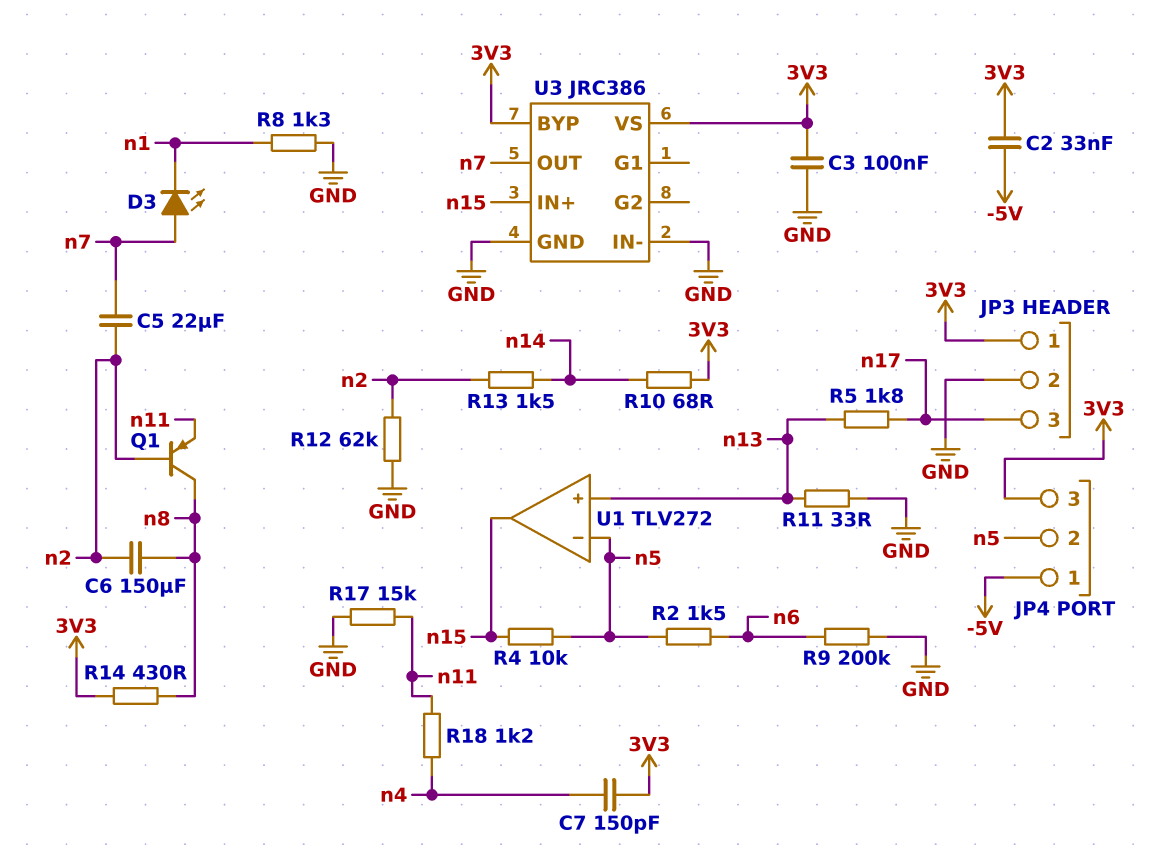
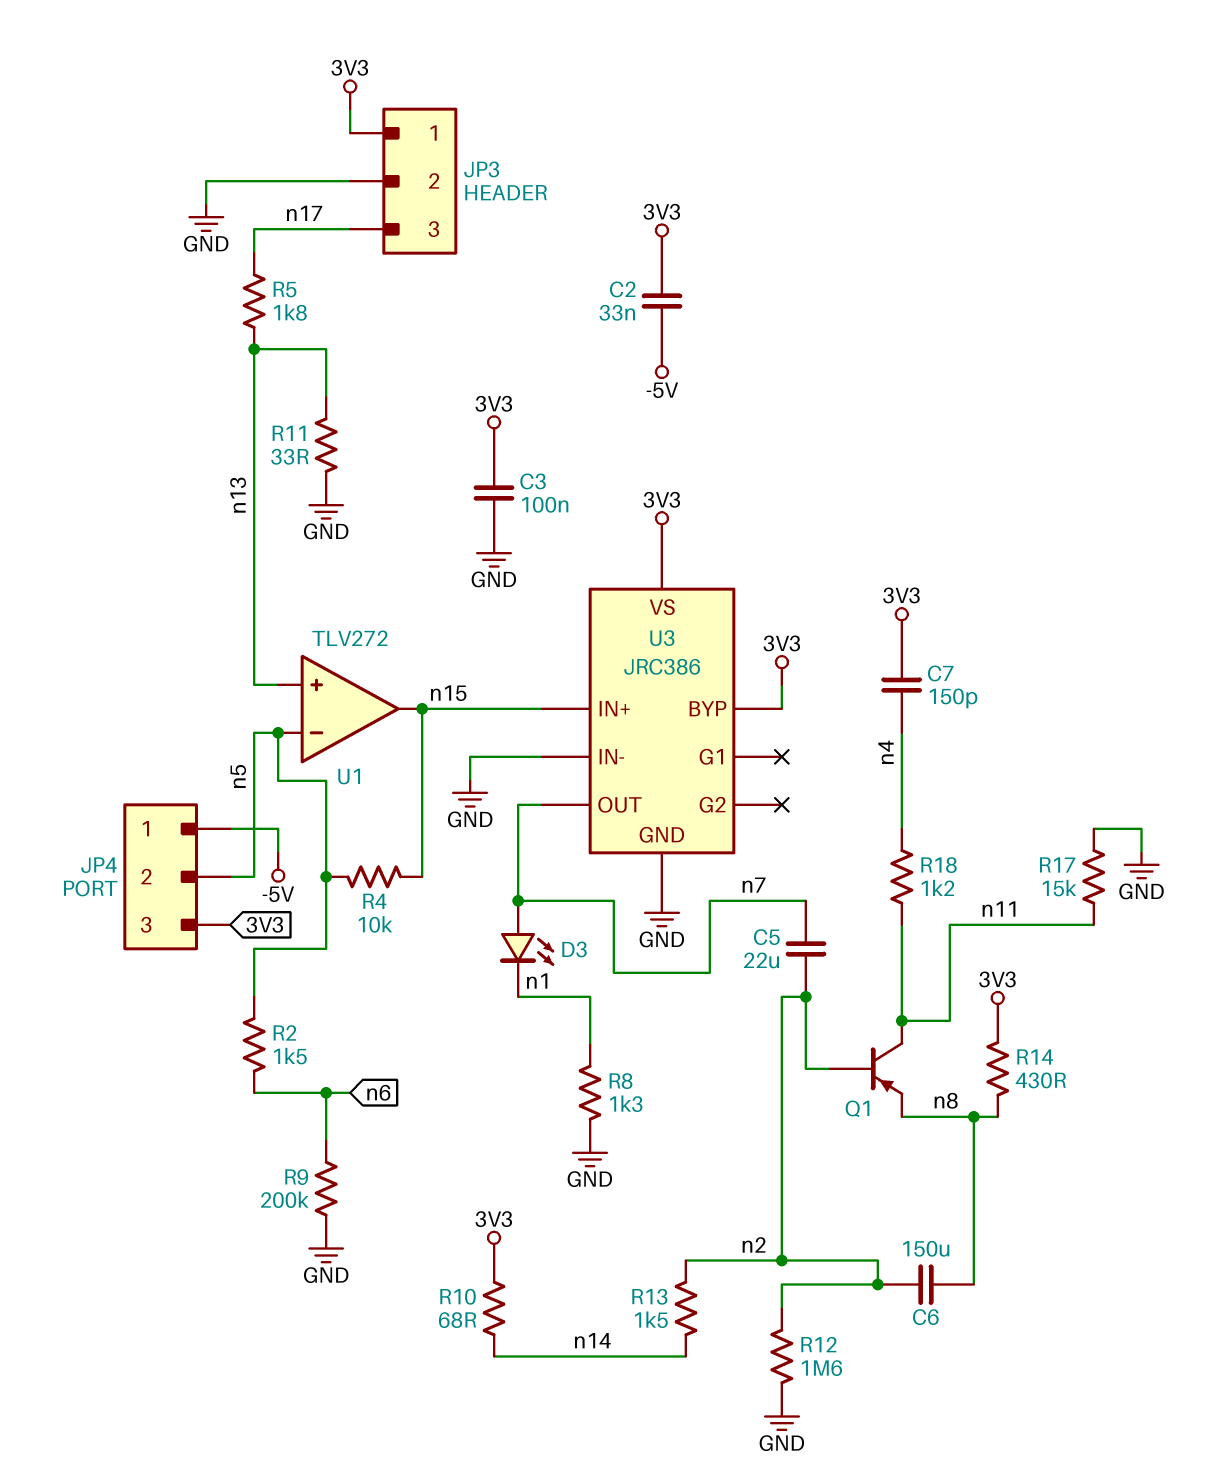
Q1: PNP (B n2, C n8, E n11) -> PNP (B n2, C n11, E n8)
R12: 62k (GND, n2) -> 1.6M (GND, n2)

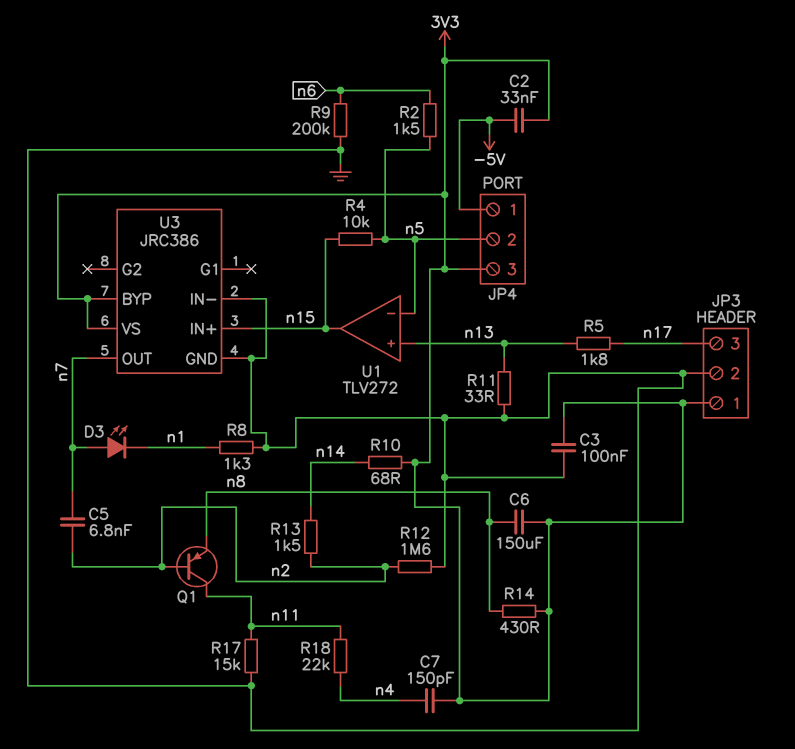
C5: 22uF (n2, n7) -> 6.8nF (n2, n7)
C6: 150uF (n2, n8) -> 150uF (3V3, n8)
R18: 1.2k (n4, n11) -> 22k (n4, n11)

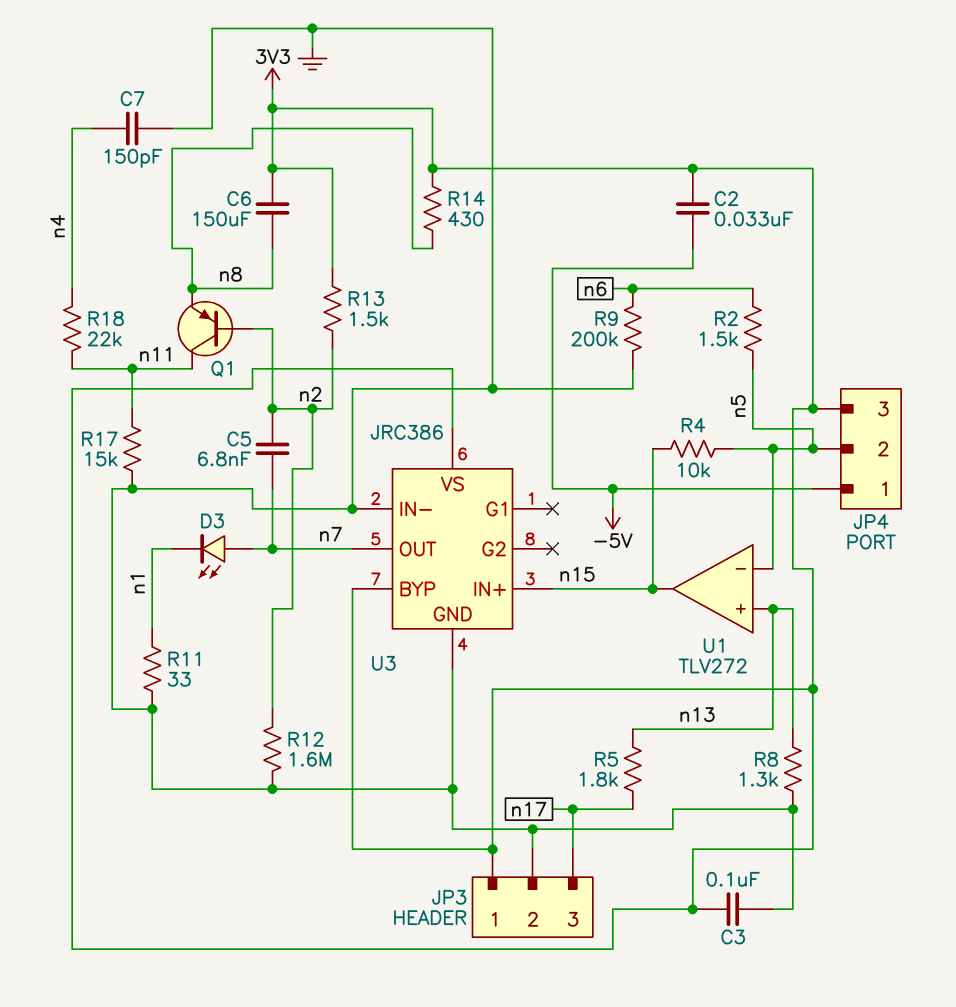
C7: 150pF (3V3, n4) -> 150pF (GND, n4)
R8: 1.3k (GND, n1) -> 1.3k (GND, n13)
R10: 68 (3V3, n14) -> none
R11: 33 (GND, n13) -> 33 (GND, n1)
R13: 1.5k (n2, n14) -> 1.5k (3V3, n2)

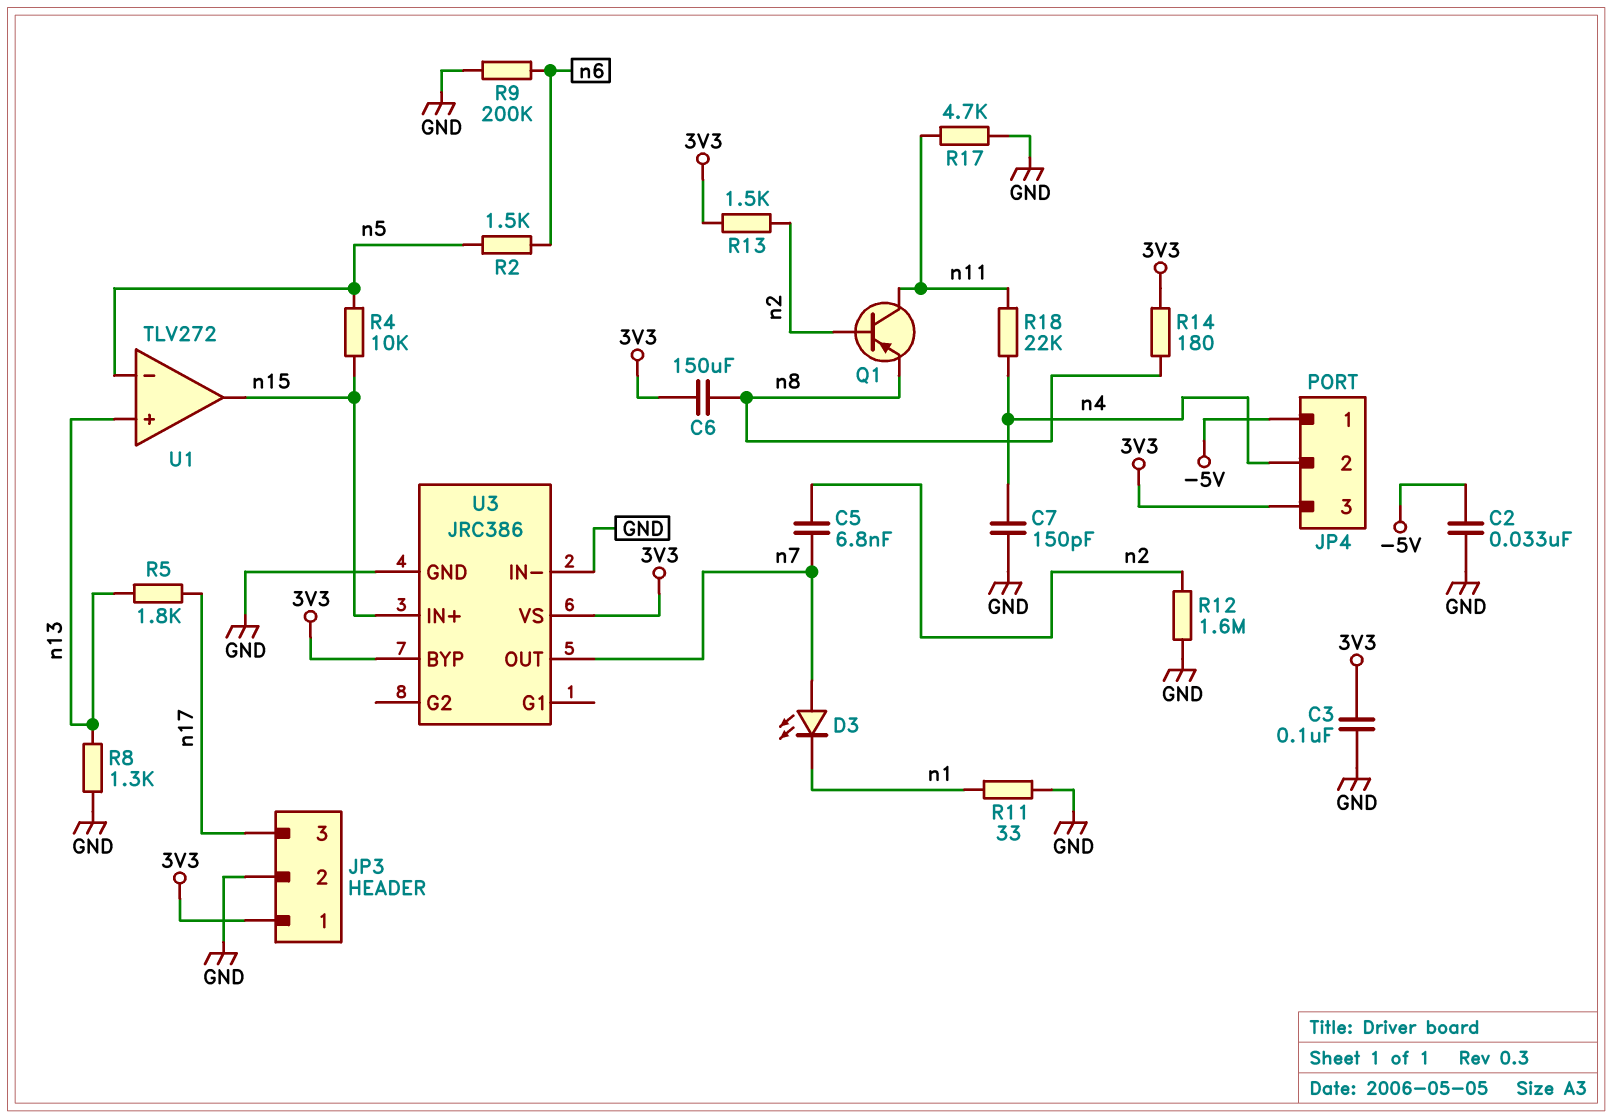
C2: 33nF (-5V, 3V3) -> 33nF (-5V, GND)
JP4 pin 2: n5 -> n4
R14: 430 (3V3, n8) -> 180 (3V3, n8)
R17: 15k (GND, n11) -> 4.7k (GND, n11)

